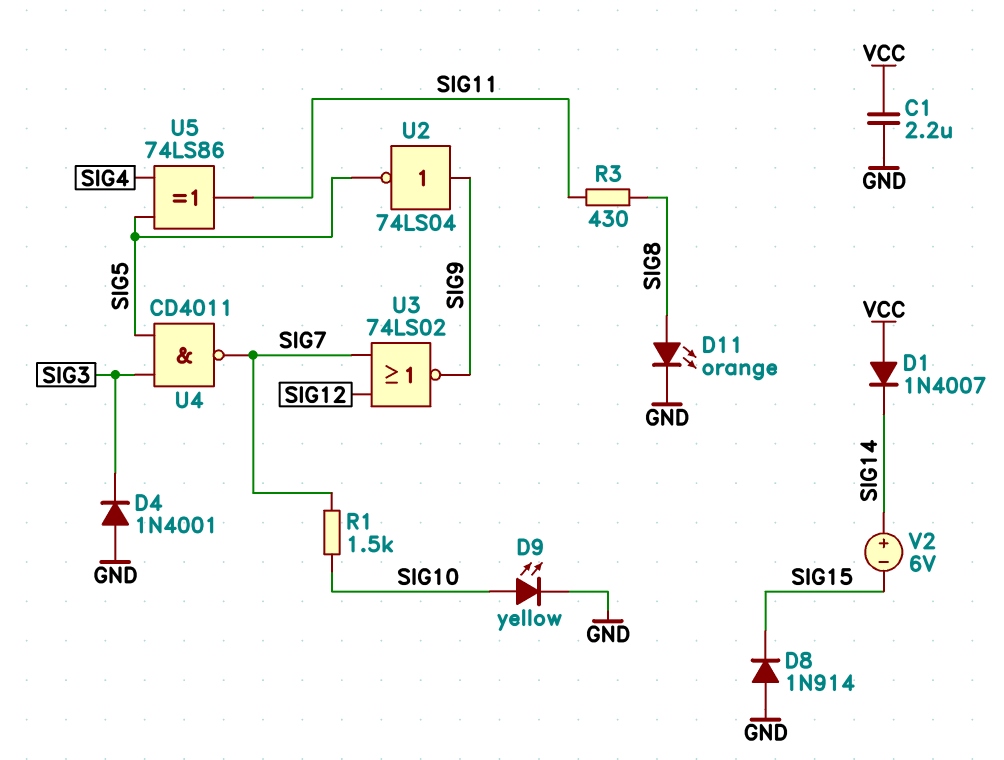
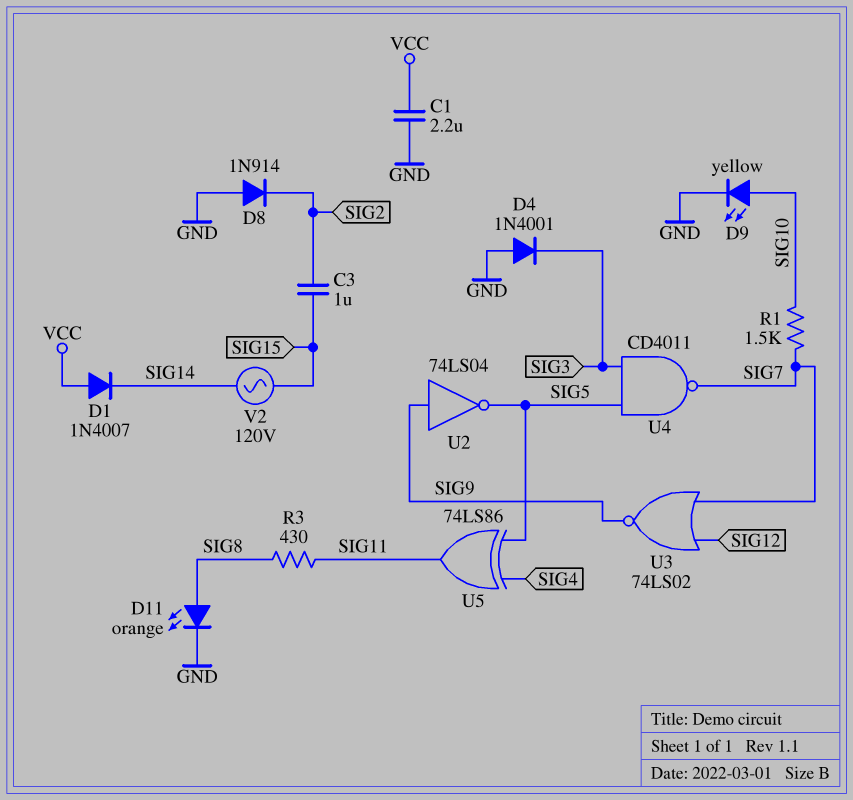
C3: none -> 1uF (SIG2, SIG15)
D8: diode 1N914 (A GND, K SIG15) -> diode 1N914 (A GND, K SIG2)
V2: 6V (plus SIG14, minus SIG15) -> AC 120V (SIG14, SIG15)

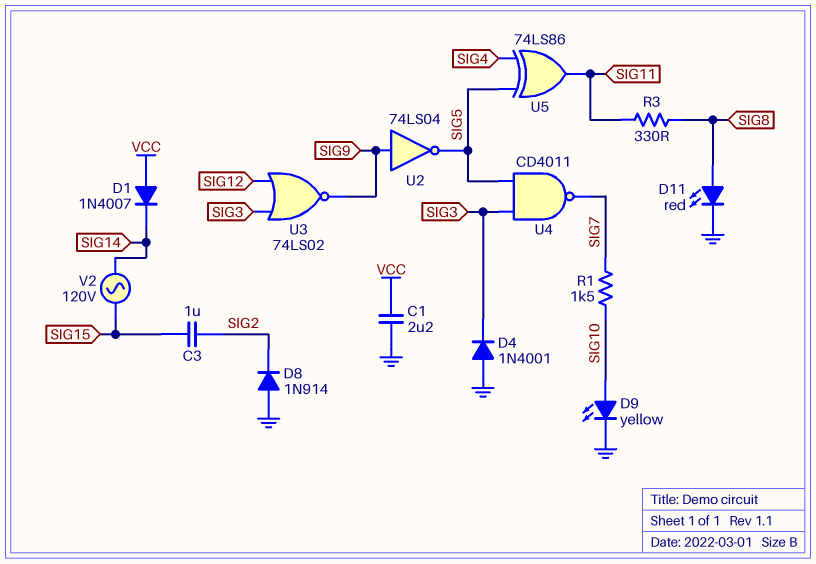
D11: LED orange (A SIG8, K GND) -> LED red (A SIG8, K GND)
R3: 430 (SIG8, SIG11) -> 330 (SIG8, SIG11)
U3: NOR 74LS02 (in SIG7, in SIG12, out SIG9) -> NOR 74LS02 (in SIG3, in SIG12, out SIG9)

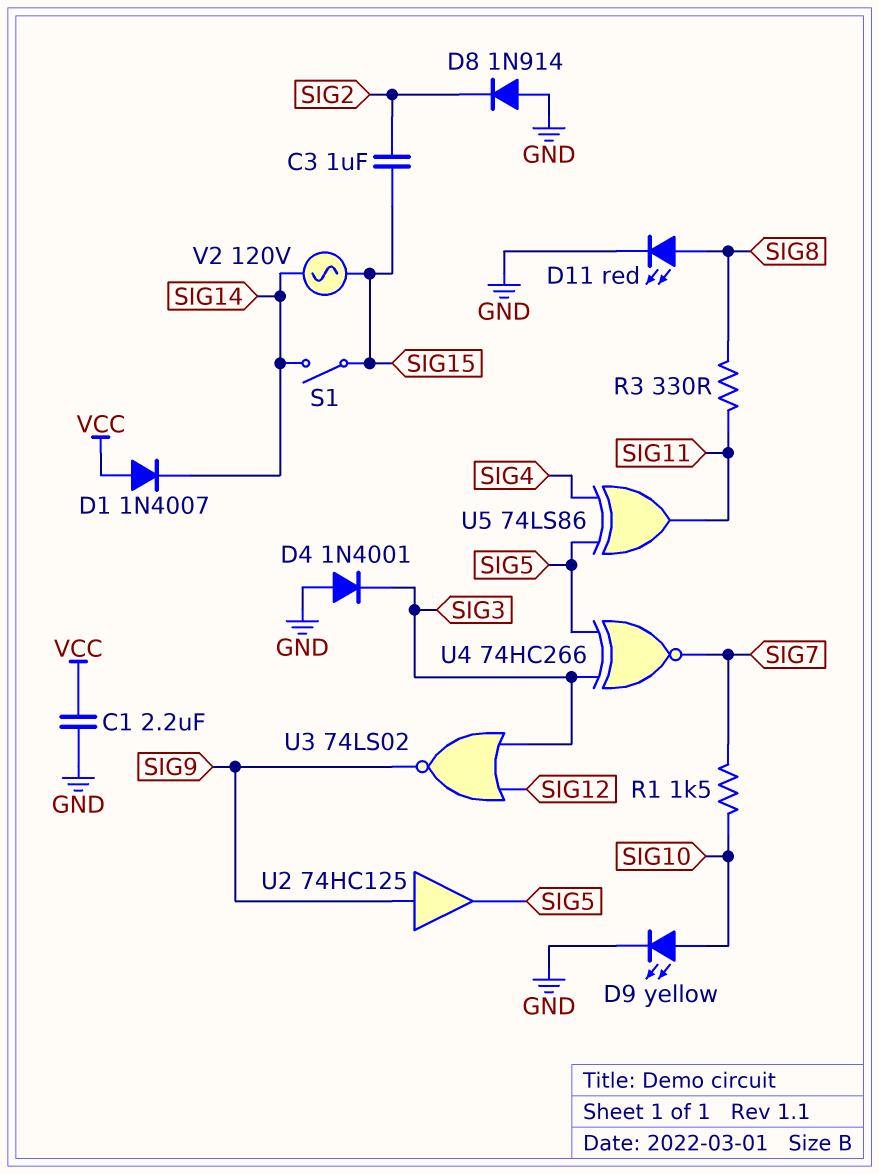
S1: none -> switch (SIG14, SIG15)
U2: NOT 74LS04 (in SIG9, out SIG5) -> buffer 74HC125 (in SIG9, out SIG5)
U4: NAND CD4011 (in SIG3, in SIG5, out SIG7) -> XNOR 74HC266 (in SIG3, in SIG5, out SIG7)

